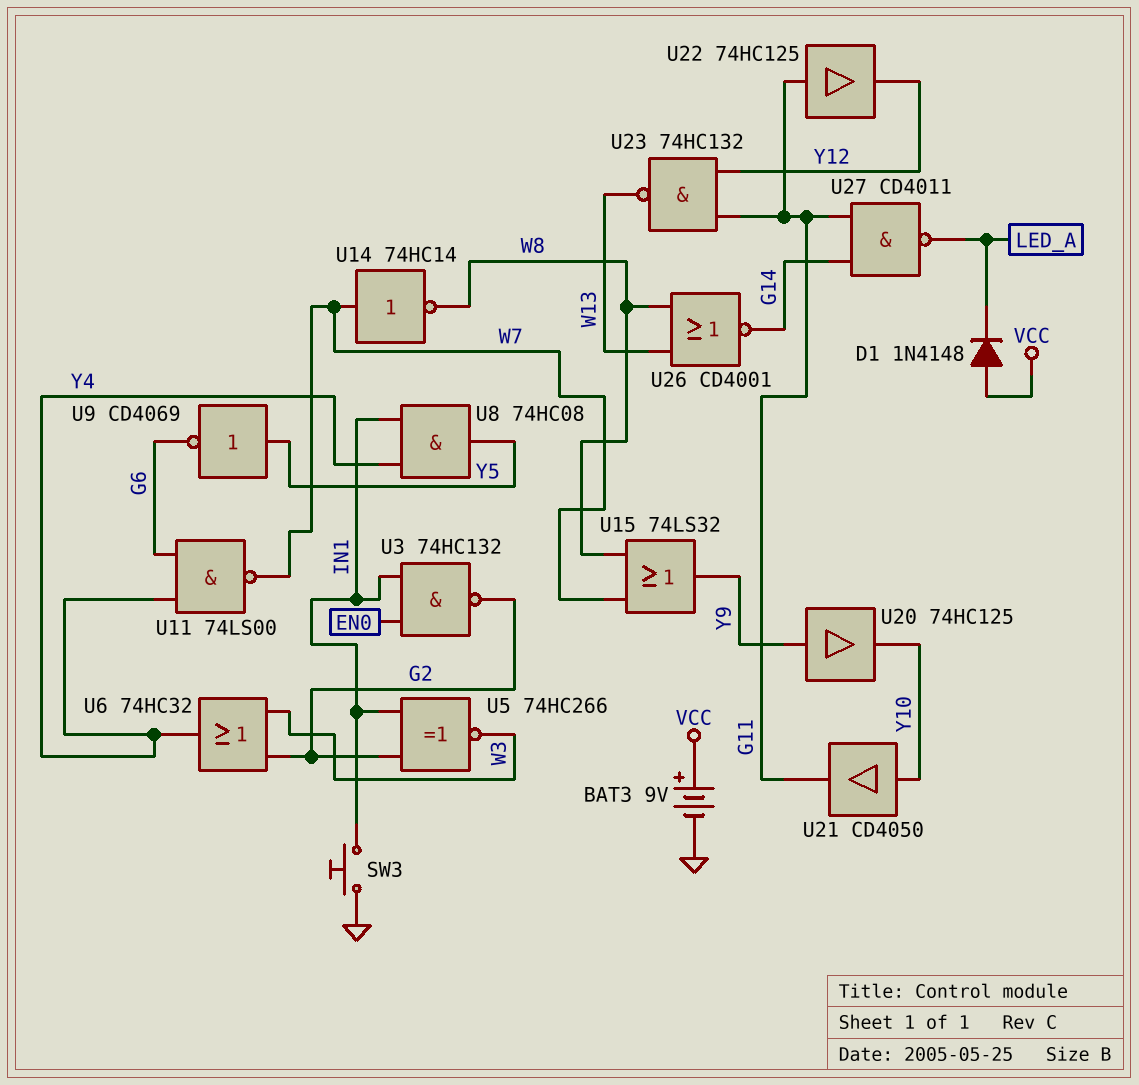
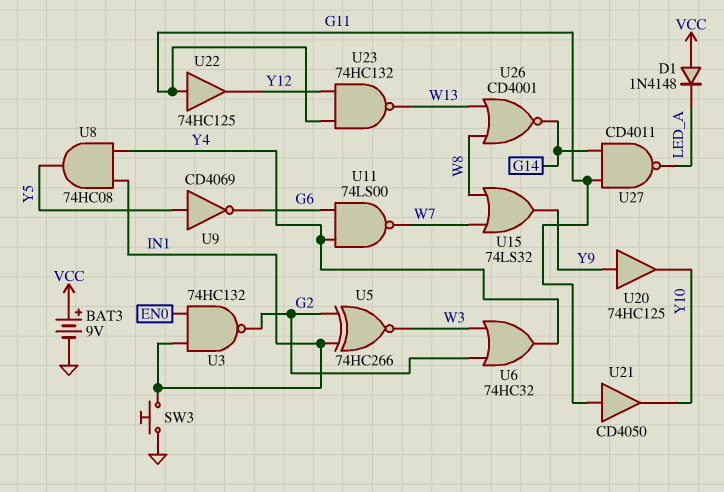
U14: NOT 74HC14 (in W7, out W8) -> none
U21: buffer CD4050 (in Y10, out G11) -> buffer CD4050 (in G11, out Y10)

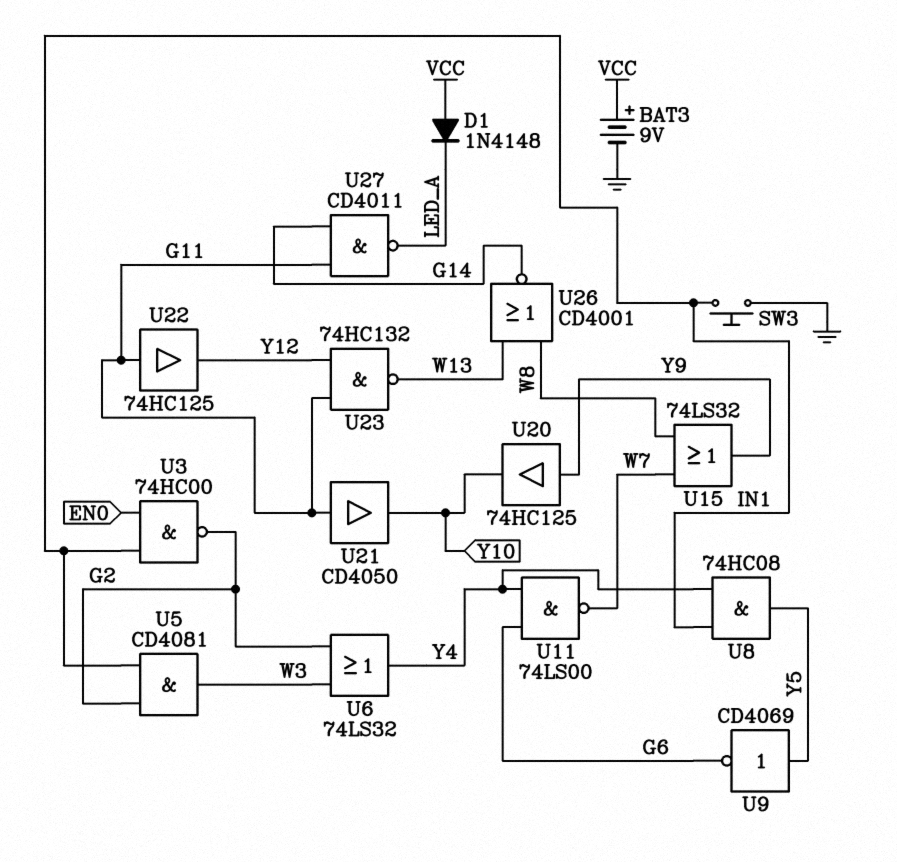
U3: NAND 74HC132 (in EN0, in IN1, out G2) -> NAND 74HC00 (in EN0, in IN1, out G2)
U5: XNOR 74HC266 (in G2, in IN1, out W3) -> AND CD4081 (in G2, in IN1, out W3)
U6: OR 74HC32 (in G2, in W3, out Y4) -> OR 74LS32 (in G2, in W3, out Y4)

